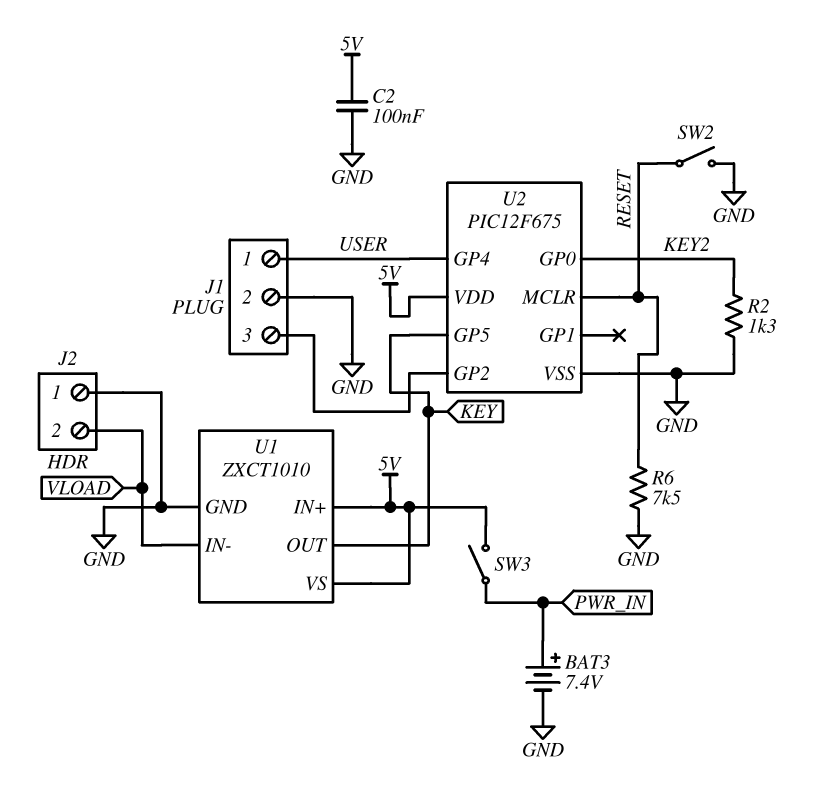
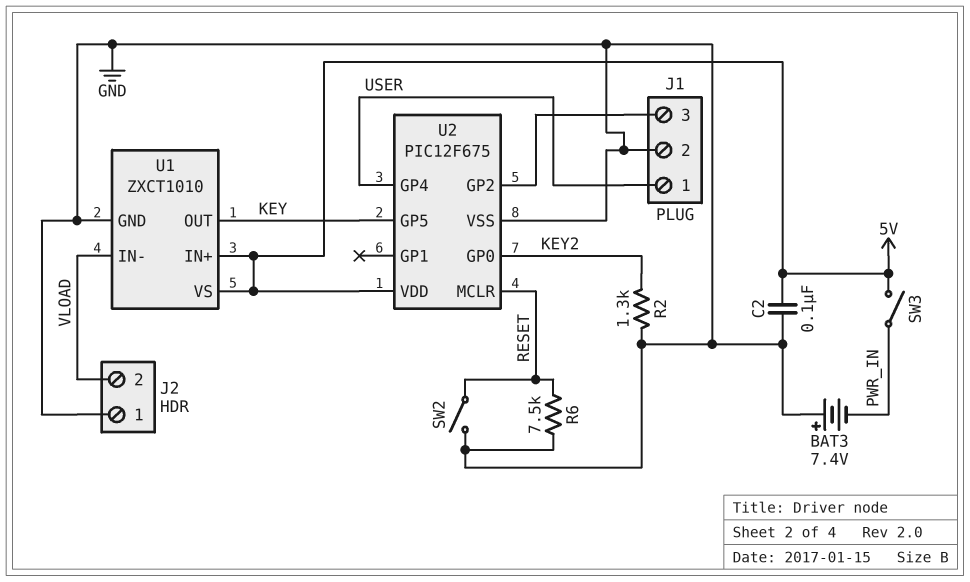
BAT3: 7.4V (plus PWR_IN, minus GND) -> 7.4V (plus GND, minus PWR_IN)

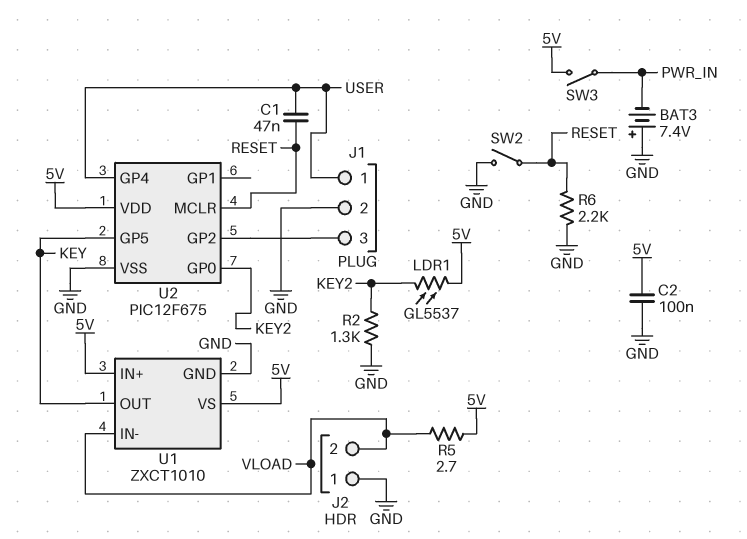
C1: none -> 47nF (RESET, USER)
LDR1: none -> GL5537 (5V, KEY2)
R5: none -> 2.7 (5V, VLOAD)
R6: 7.5k (GND, RESET) -> 2.2k (GND, RESET)

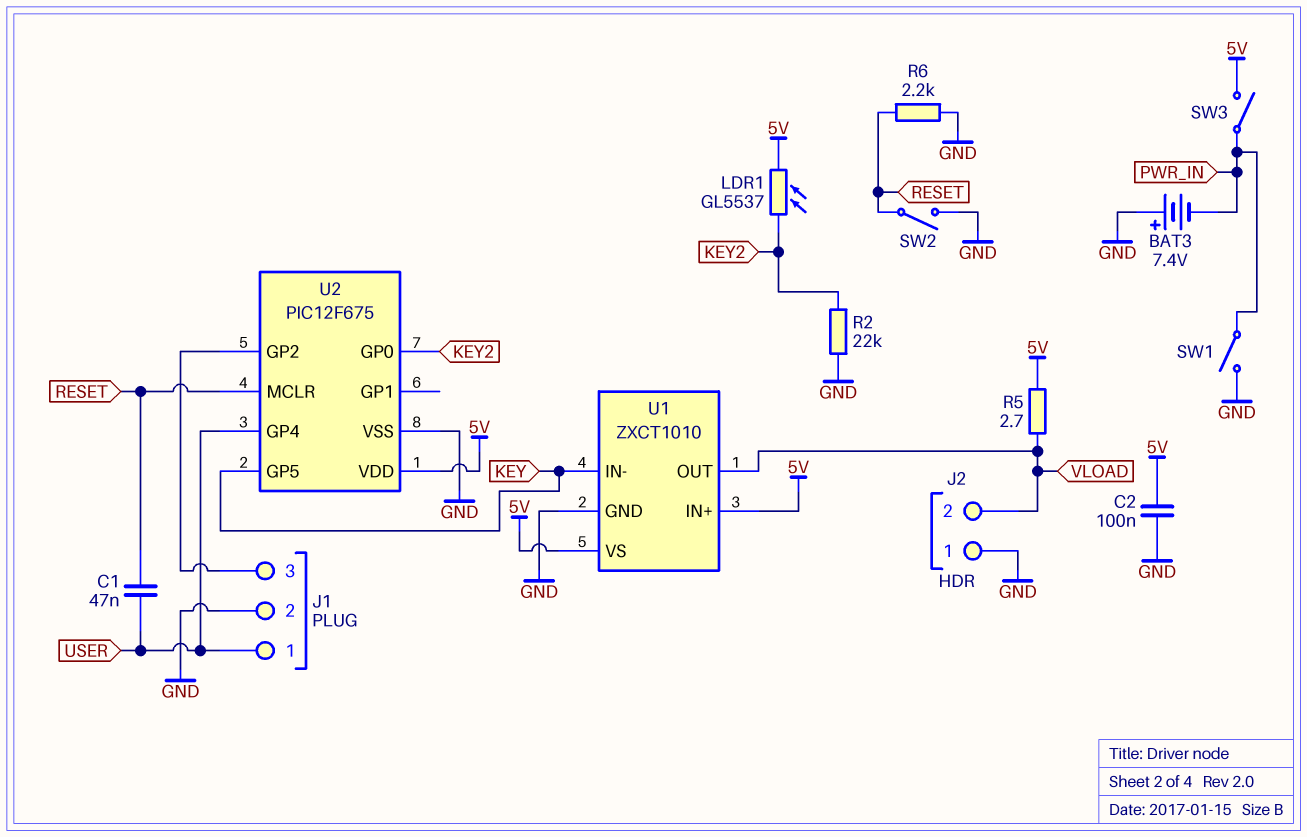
R2: 1.3k (GND, KEY2) -> 22k (GND, KEY2)
SW1: none -> switch (GND, PWR_IN)
U1 pin IN-: VLOAD -> KEY
U1 pin OUT: KEY -> VLOAD

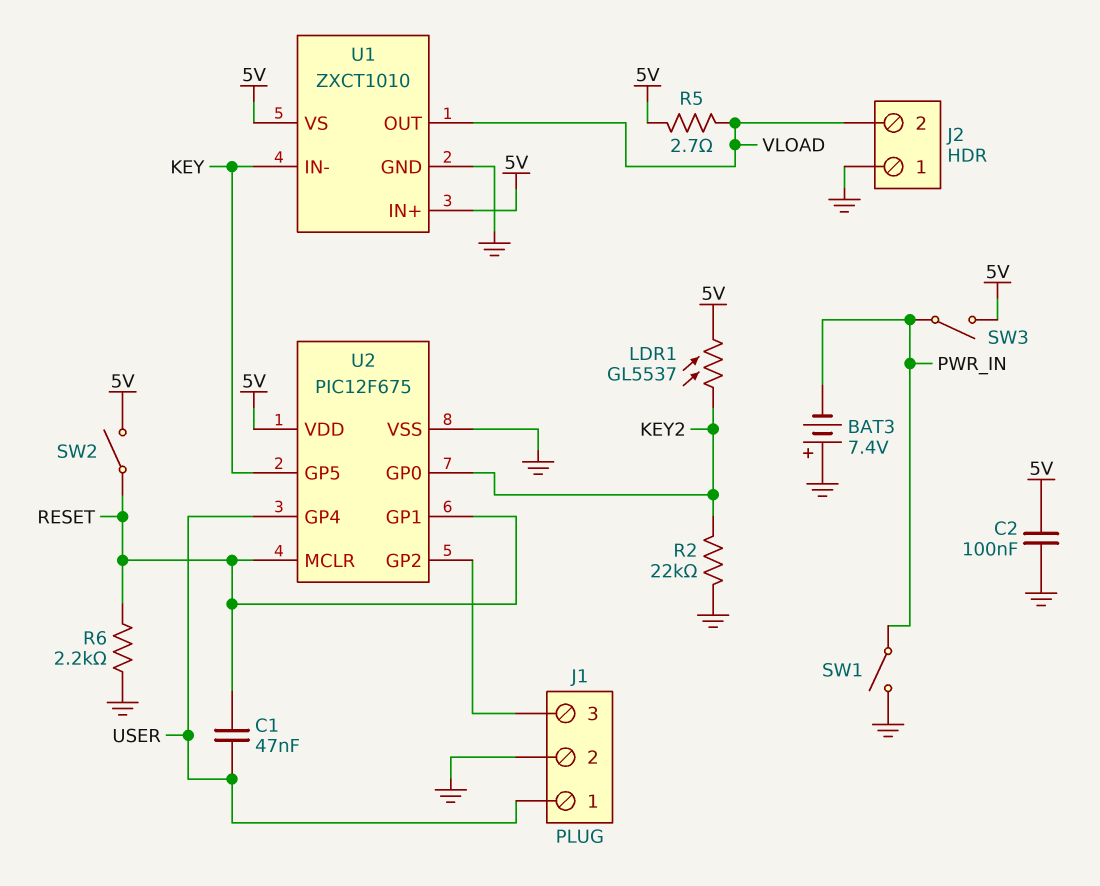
SW2: switch (GND, RESET) -> switch (5V, RESET)
U2 pin GP1: none -> RESET

